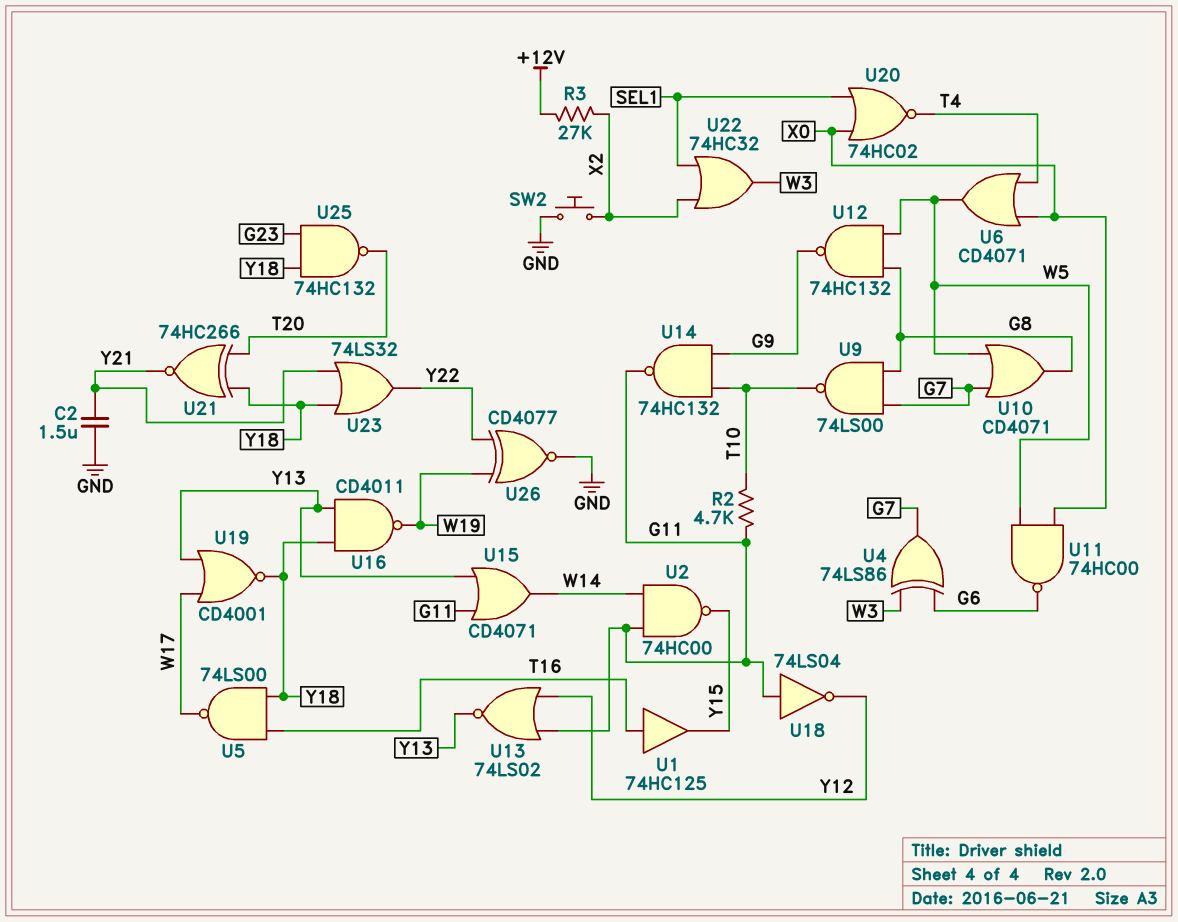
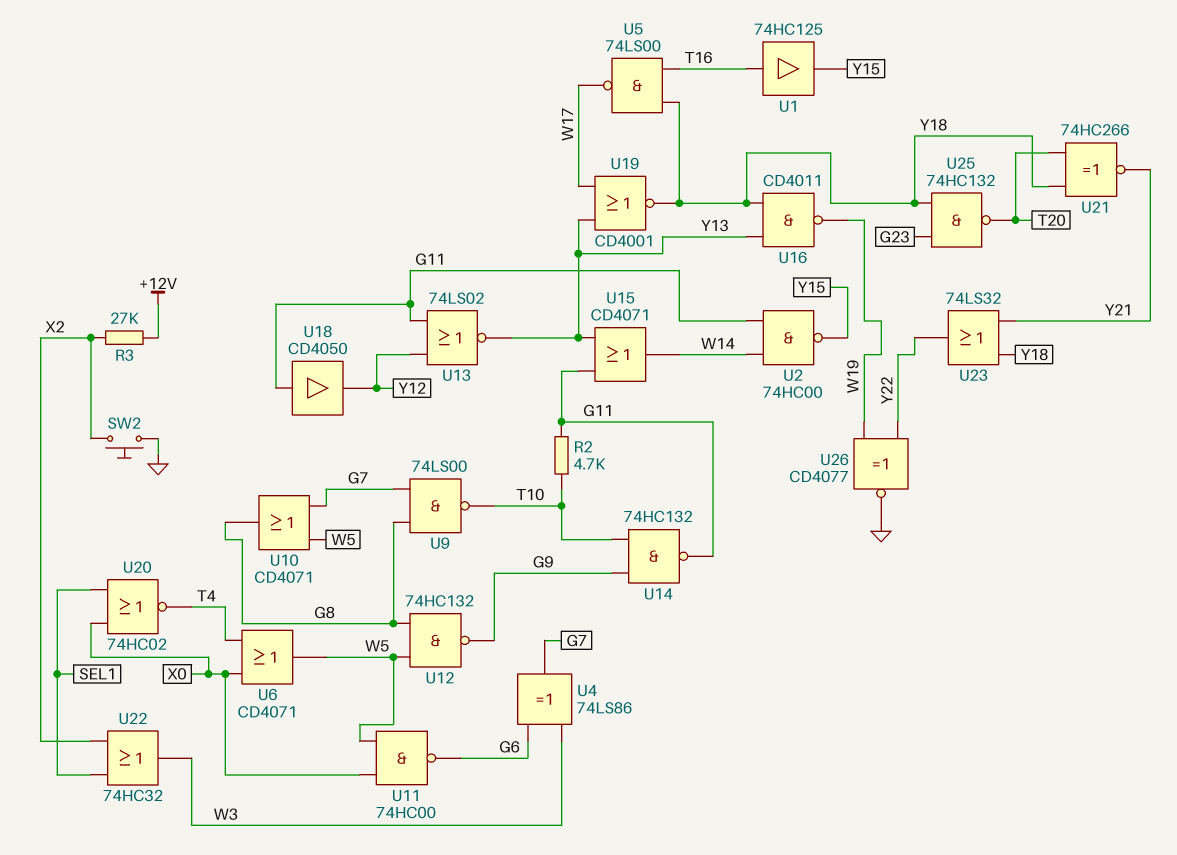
C2: 1.5uF (GND, Y21) -> none
U18: NOT 74LS04 (in G11, out Y12) -> buffer CD4050 (in G11, out Y12)

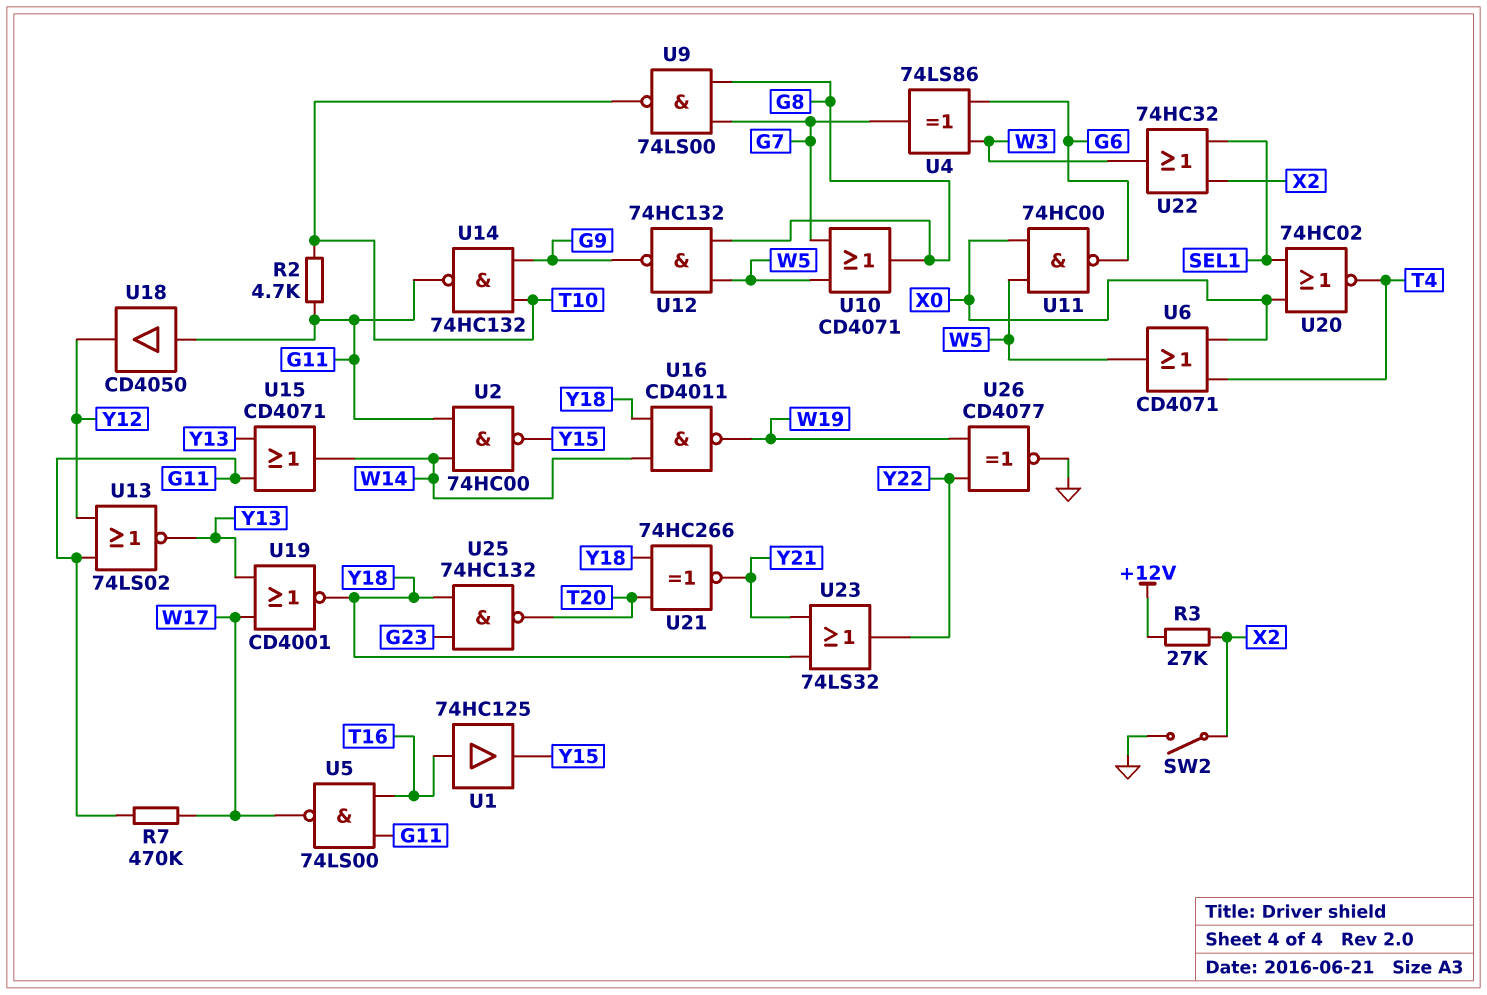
R7: none -> 470k (G11, W17)
SW2: button (GND, X2) -> switch (GND, X2)
U5: NAND 74LS00 (in T16, in Y18, out W17) -> NAND 74LS00 (in G11, in T16, out W17)
U16: NAND CD4011 (in Y13, in Y18, out W19) -> NAND CD4011 (in W14, in Y18, out W19)

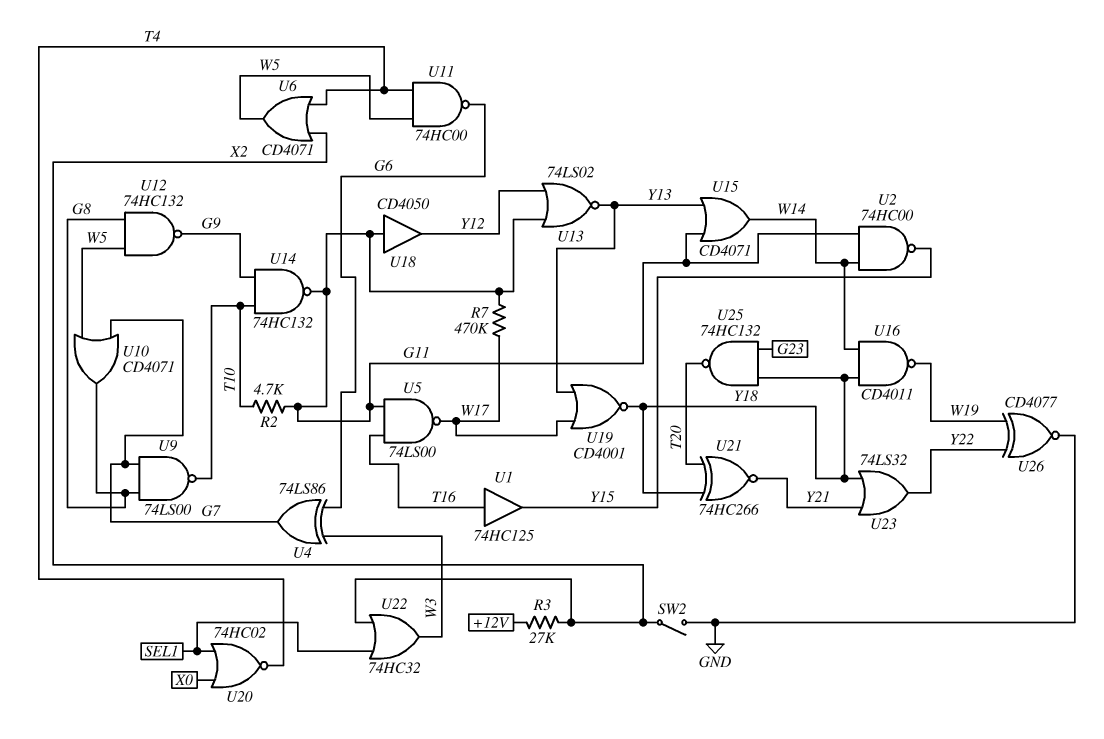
U6: OR CD4071 (in T4, in X0, out W5) -> OR CD4071 (in T4, in X2, out W5)
U11: NAND 74HC00 (in W5, in X0, out G6) -> NAND 74HC00 (in T4, in W5, out G6)

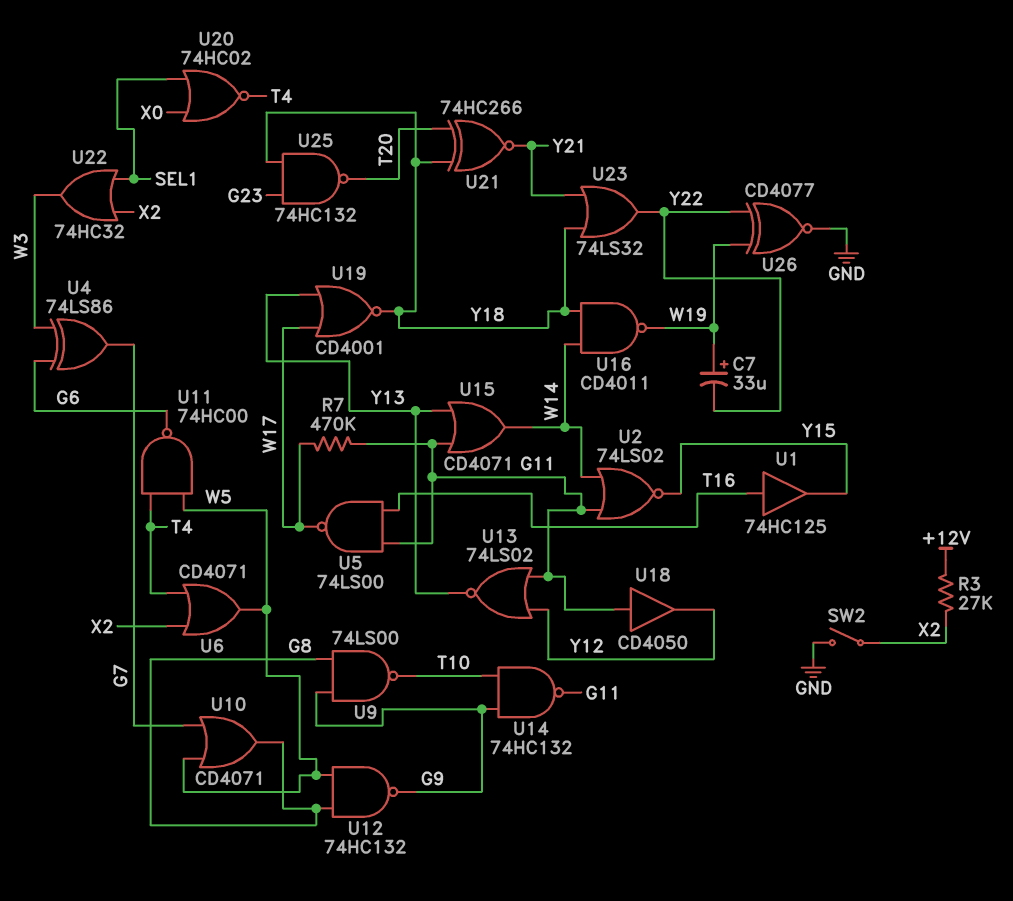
C7: none -> 33uF (plus W19, minus Y22)
R2: 4.7k (G11, T10) -> none
U2: NAND 74HC00 (in G11, in W14, out Y15) -> NOR 74LS02 (in G11, in W14, out Y15)
U9: NAND 74LS00 (in G7, in G8, out T10) -> NAND 74LS00 (in G8, in G9, out T10)

